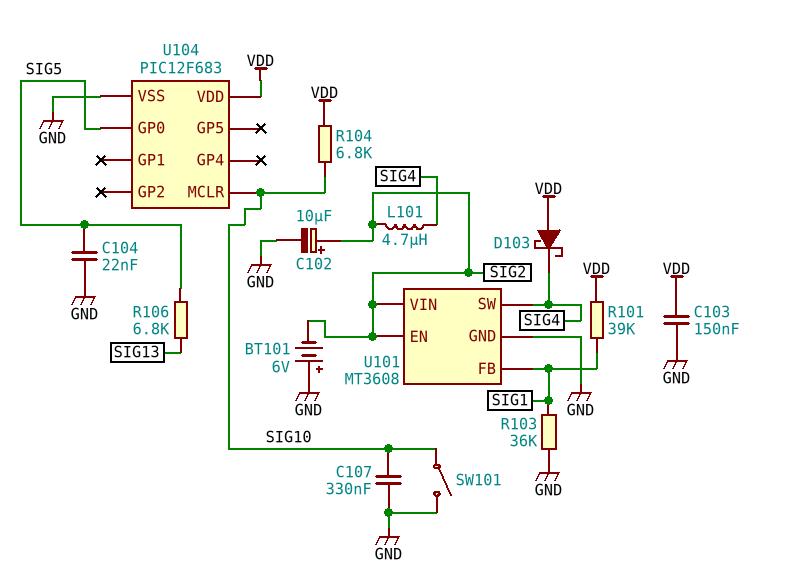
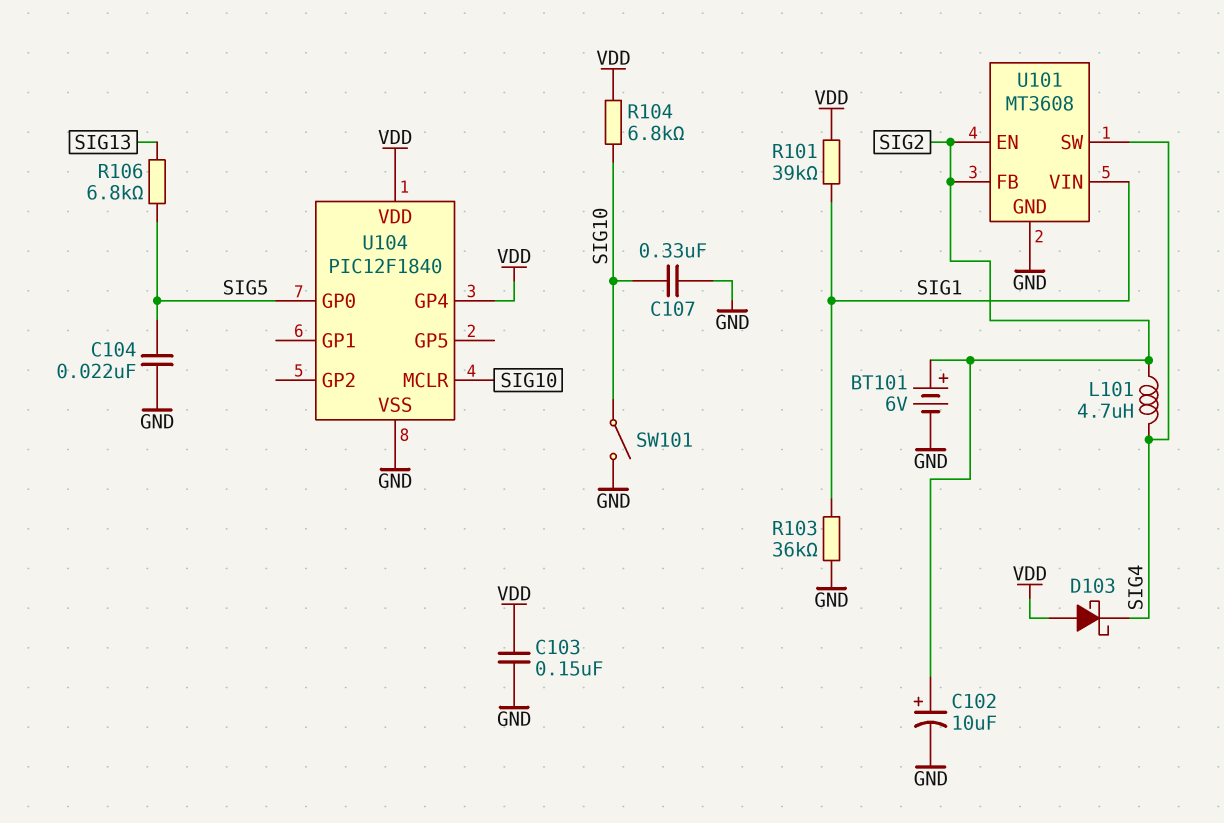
BT101: 6V (plus GND, minus SIG2) -> 6V (plus SIG2, minus GND)
U101 pin FB: SIG1 -> SIG2
U101 pin VIN: SIG2 -> SIG1
U104: PIC12F683 -> PIC12F1840
U104 pin GP4: none -> VDD

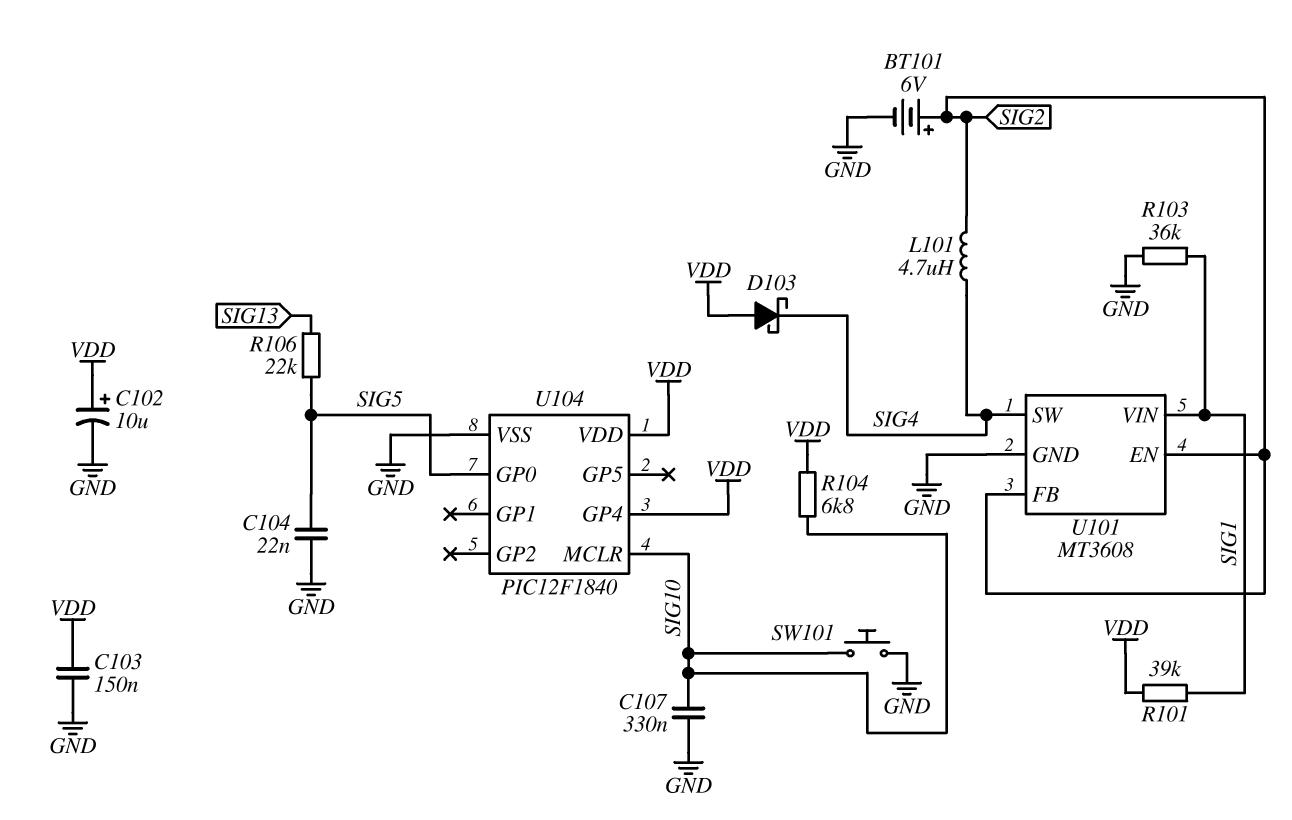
C102: 10uF (plus SIG2, minus GND) -> 10uF (plus VDD, minus GND)
R106: 6.8k (SIG5, SIG13) -> 22k (SIG5, SIG13)
SW101: switch (GND, SIG10) -> button (GND, SIG10)

